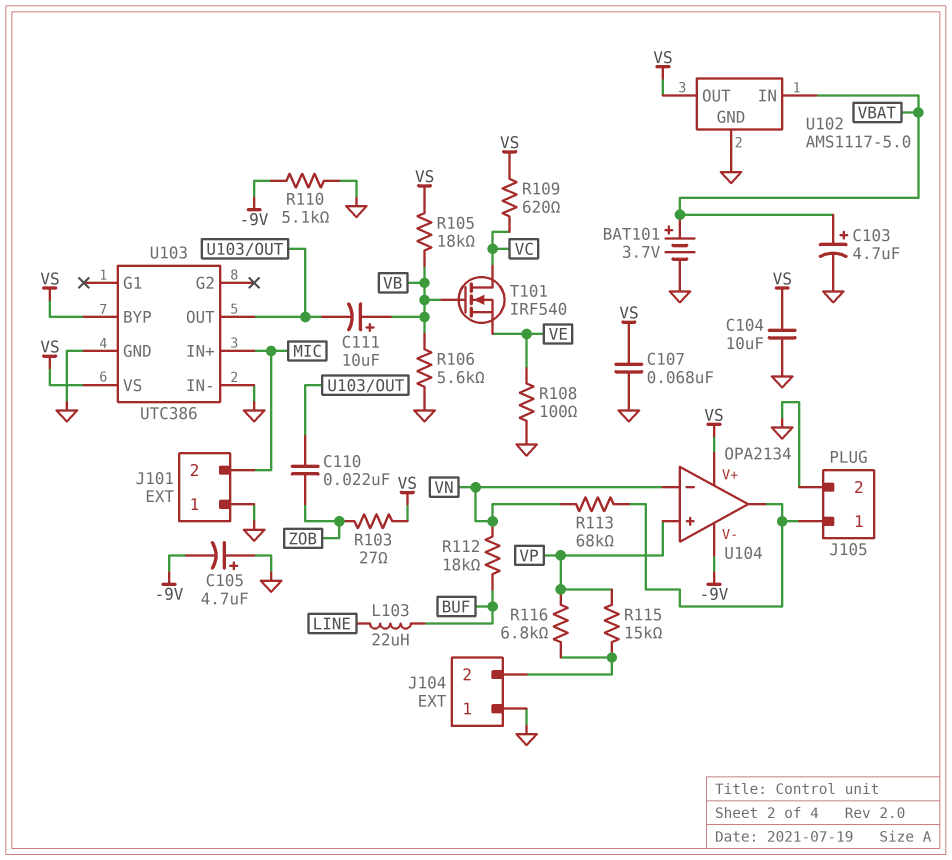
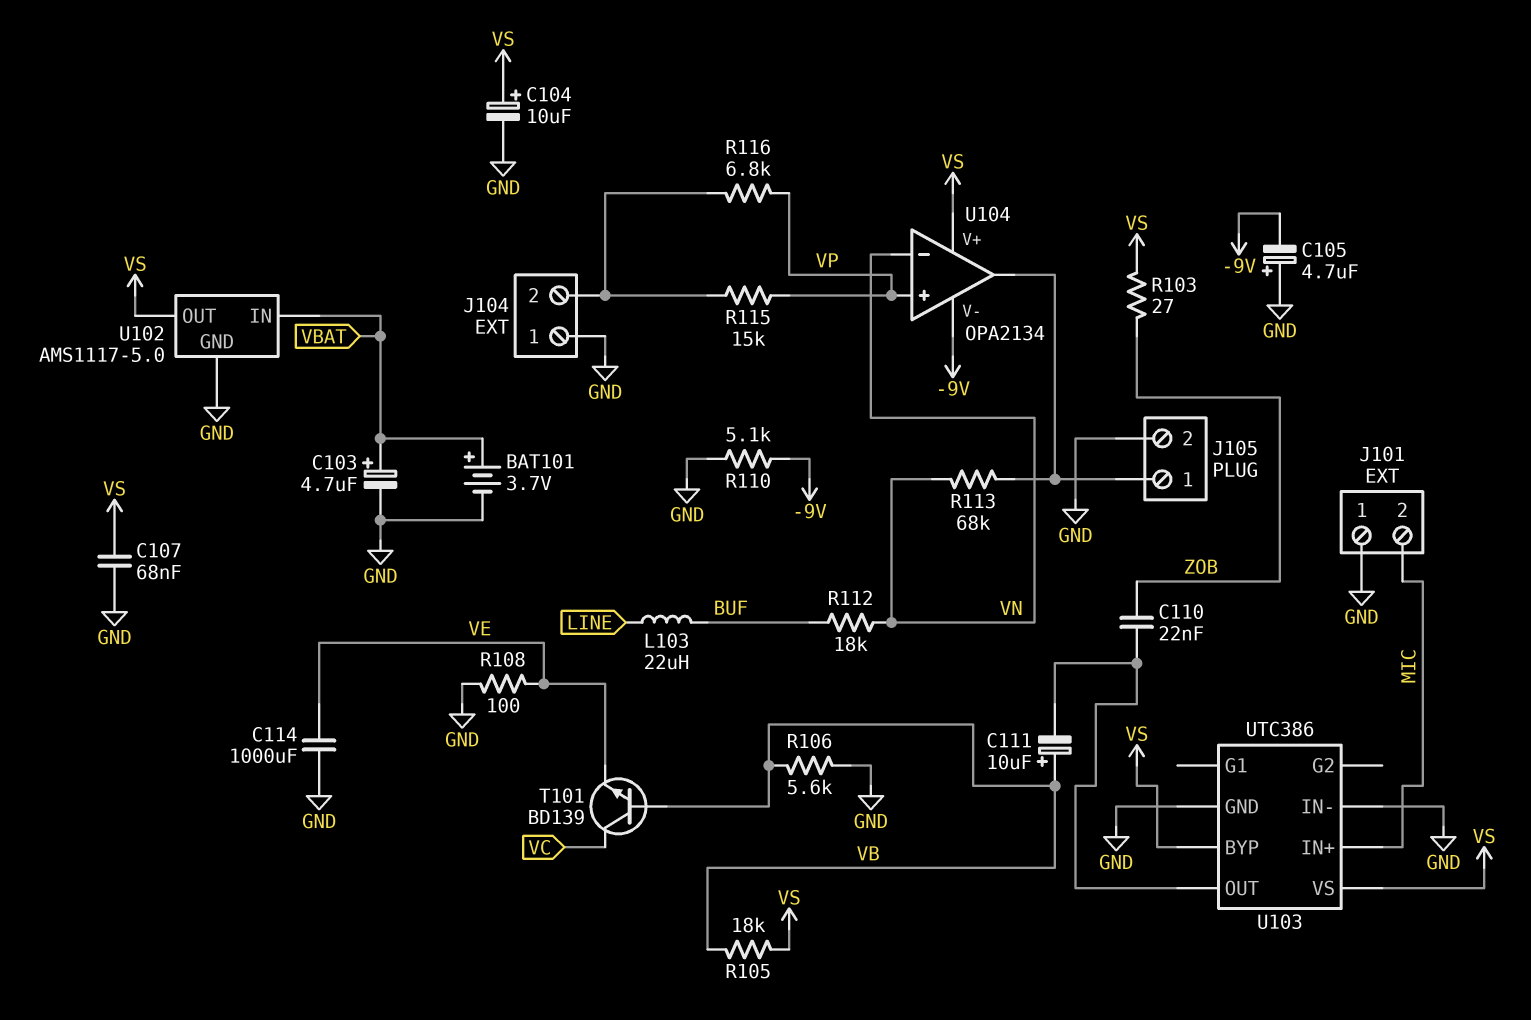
C104: 10uF (GND, VS) -> 10uF (plus VS, minus GND)
C114: none -> 1000uF (GND, VE)
R109: 620 (VC, VS) -> none
T101: NMOS IRF540 (G VB, D VC, S VE) -> NPN BD139 (B VB, C VC, E VE)

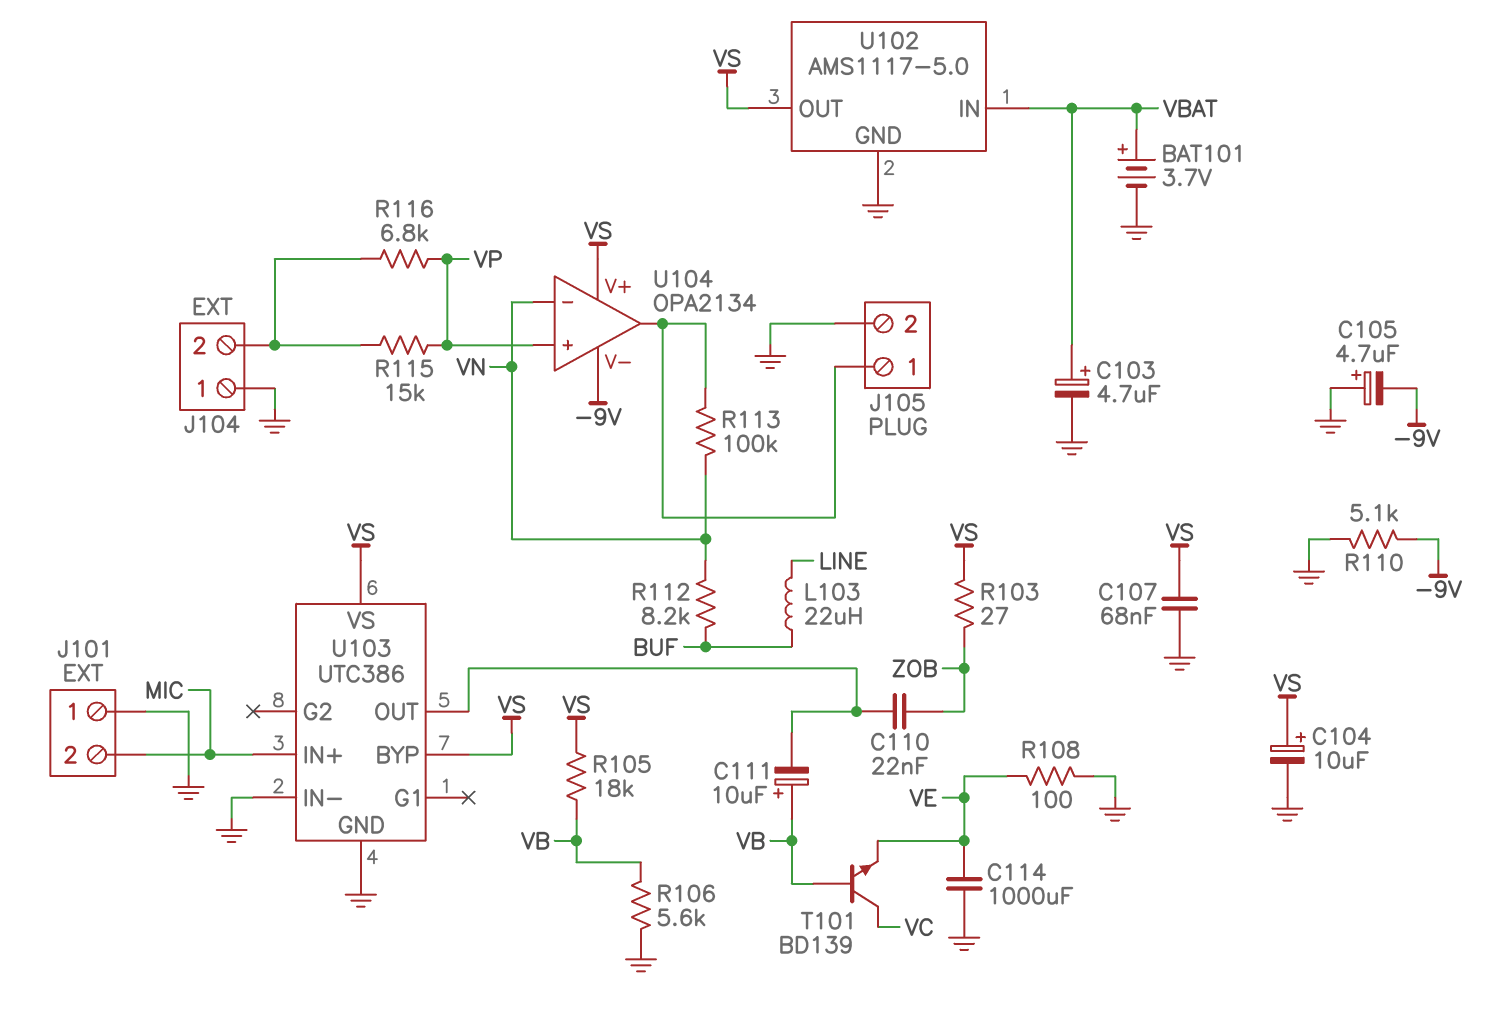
R112: 18k (BUF, VN) -> 8.2k (BUF, VN)
R113: 68k (J105/1, VN) -> 100k (J105/1, VN)

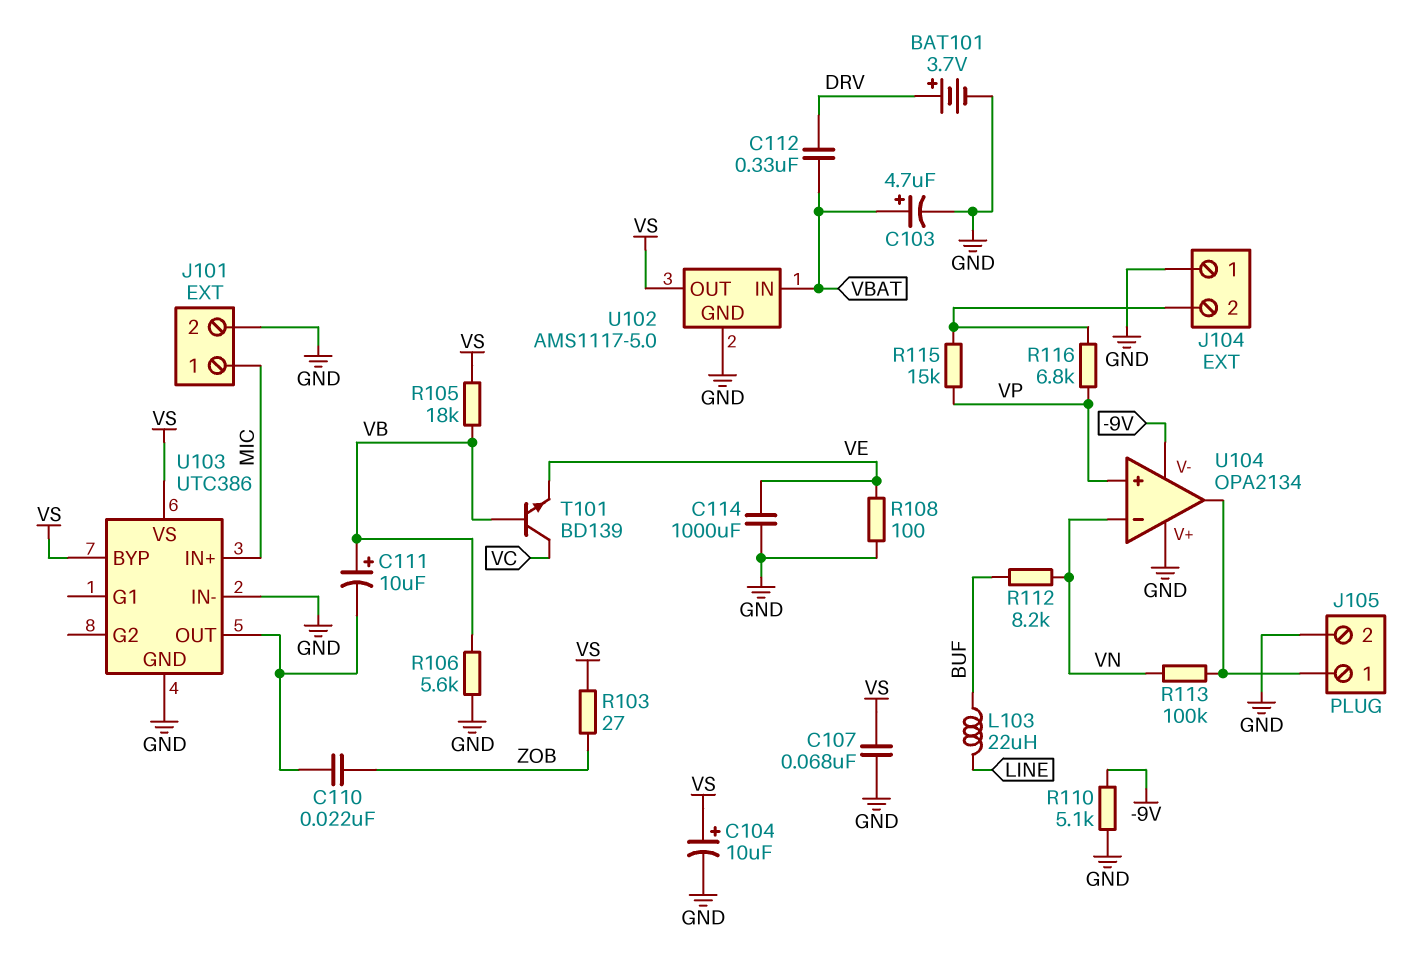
BAT101: 3.7V (plus VBAT, minus GND) -> 3.7V (plus DRV, minus GND)
C105: 4.7uF (plus GND, minus -9V) -> none
C112: none -> 330nF (DRV, VBAT)
J101 pin 1: GND -> MIC
J101 pin 2: MIC -> GND
U104 pin V+: VS -> GND

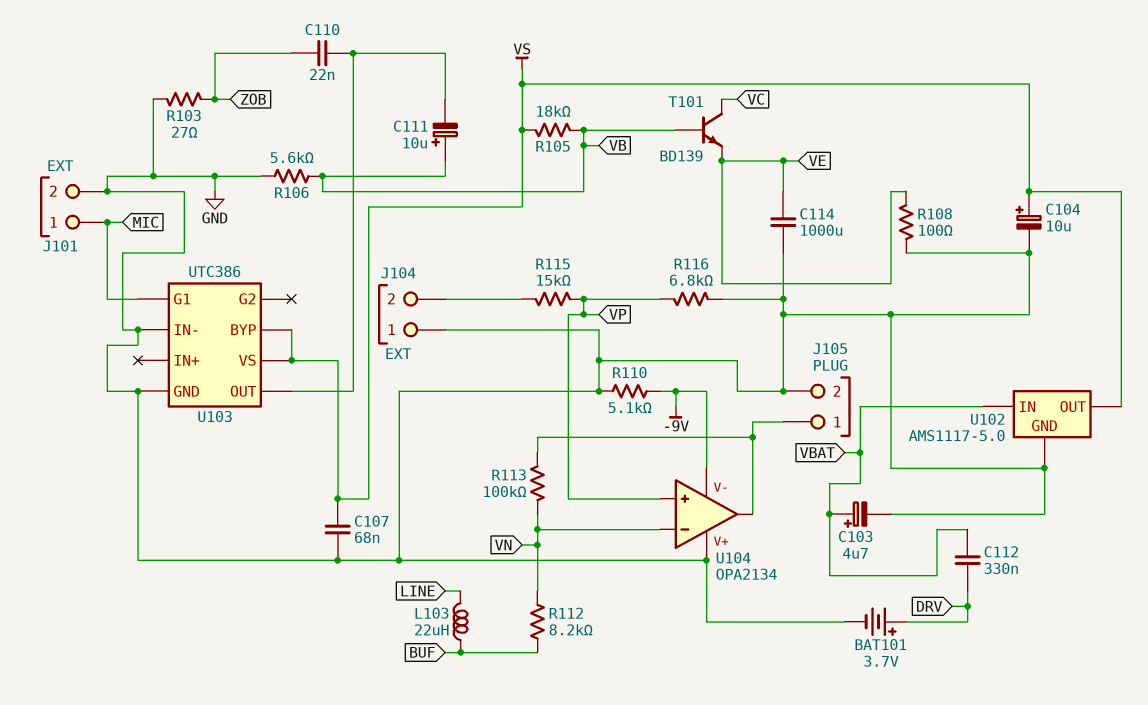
R103: 27 (VS, ZOB) -> 27 (GND, ZOB)
R116: 6.8k (J104/2, VP) -> 6.8k (GND, VP)
U103 pin G1: none -> MIC
U103 pin IN+: MIC -> none

